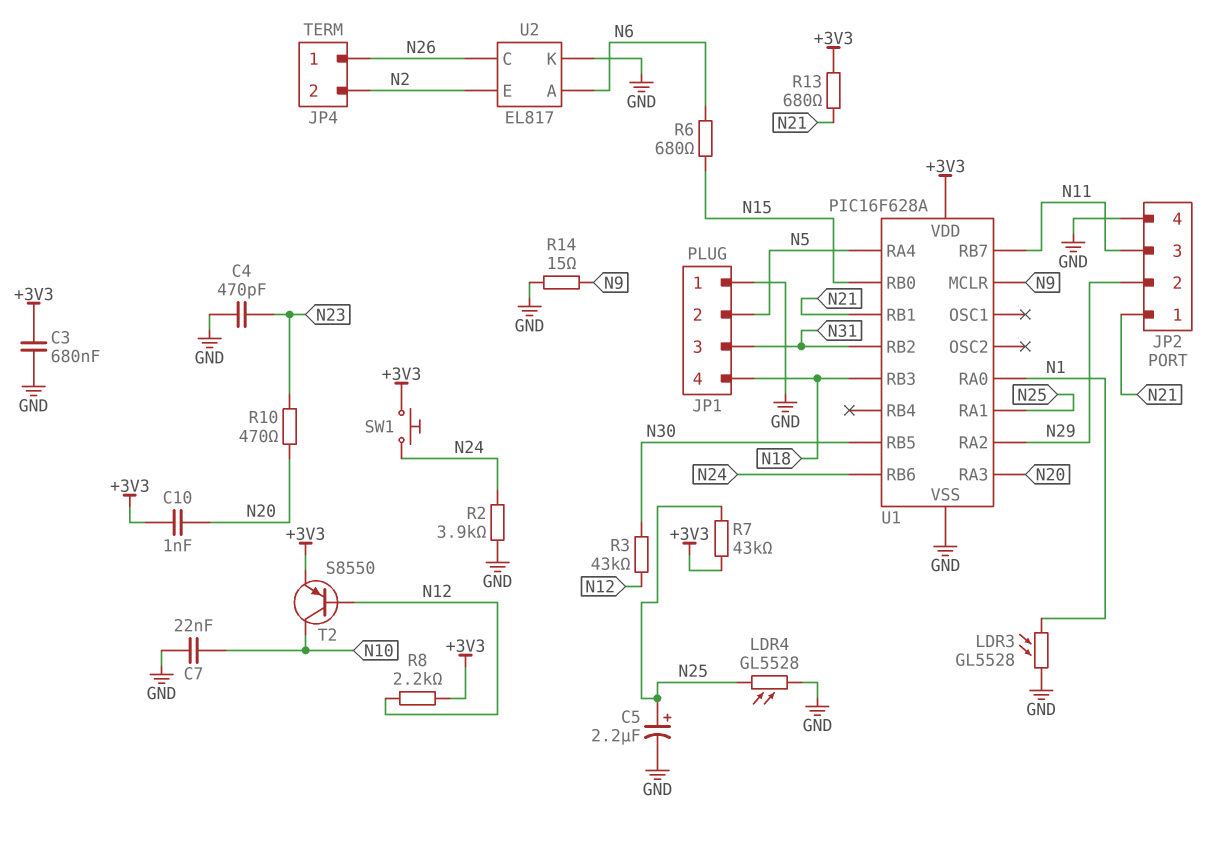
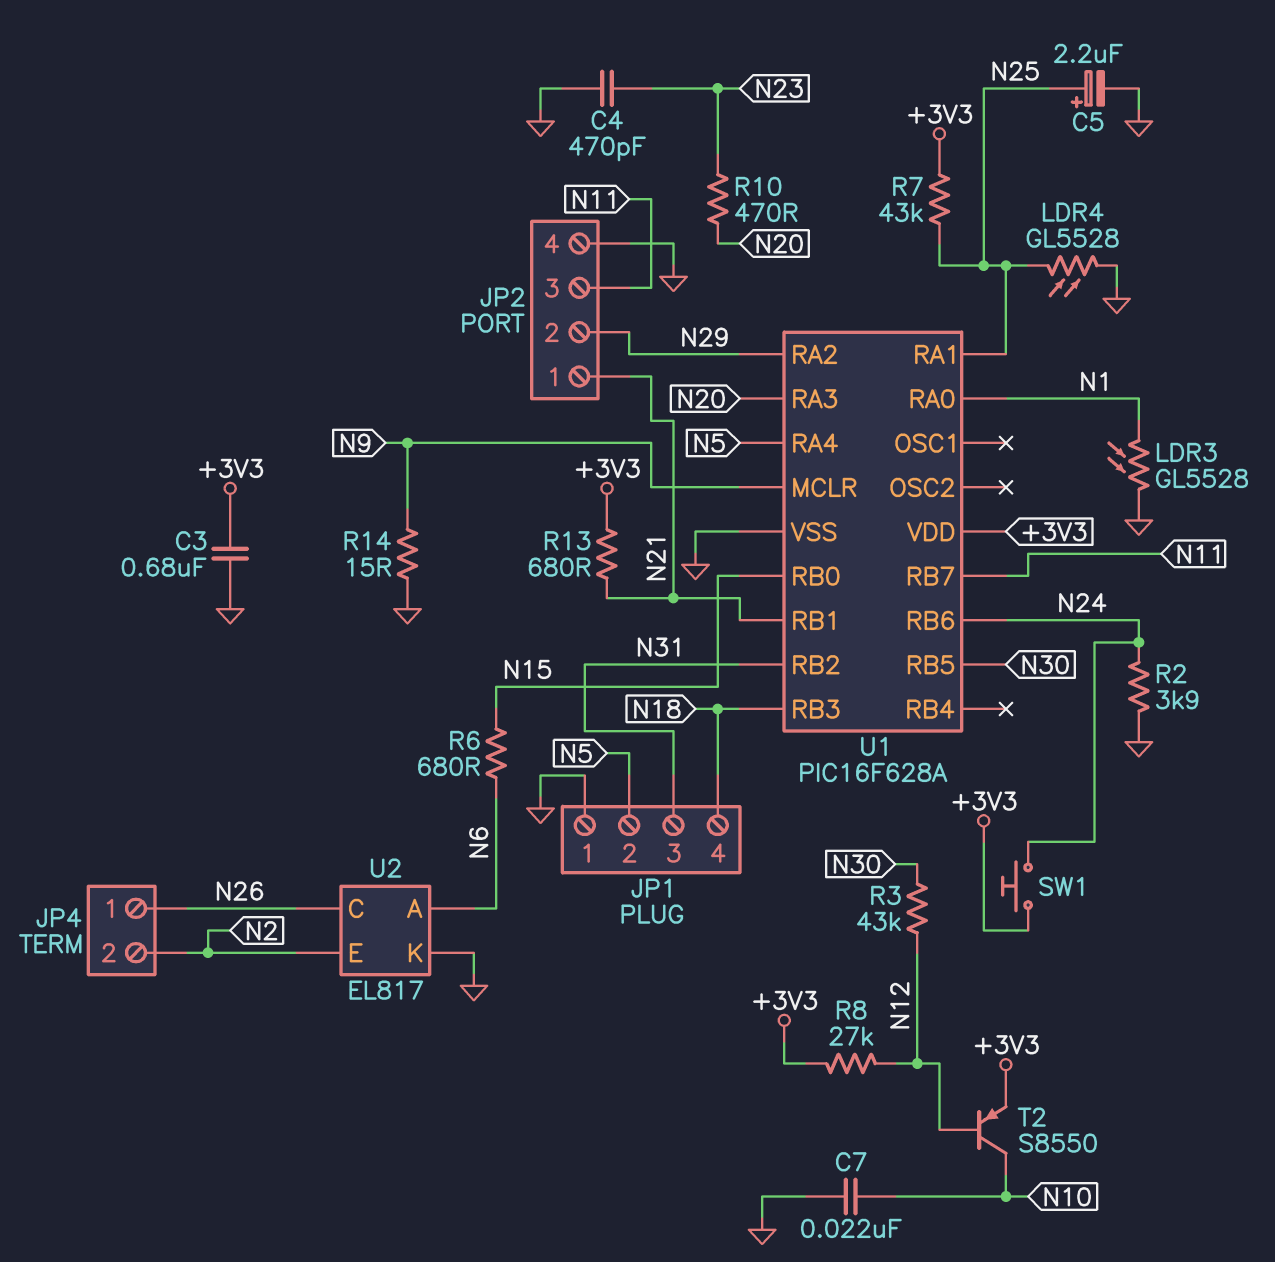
C10: 1nF (+3V3, N20) -> none
R8: 2.2k (+3V3, N12) -> 27k (+3V3, N12)

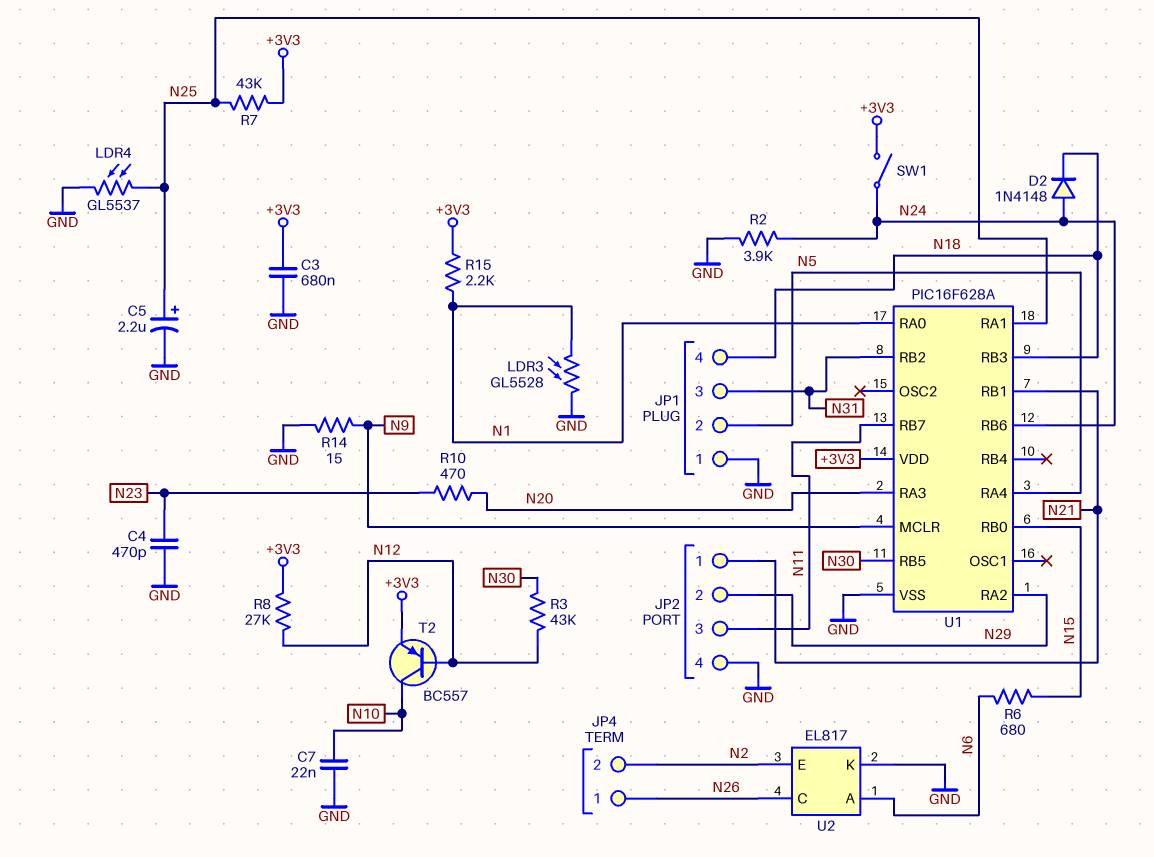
D2: none -> diode 1N4148 (A N24, K N18)
LDR4: GL5528 (GND, N25) -> GL5537 (GND, N25)
R13: 680 (+3V3, N21) -> none
R15: none -> 2.2k (+3V3, N1)
SW1: button (+3V3, N24) -> switch (+3V3, N24)
T2: PNP S8550 (B N12, C N10, E +3V3) -> PNP BC557 (B N12, C N10, E +3V3)

